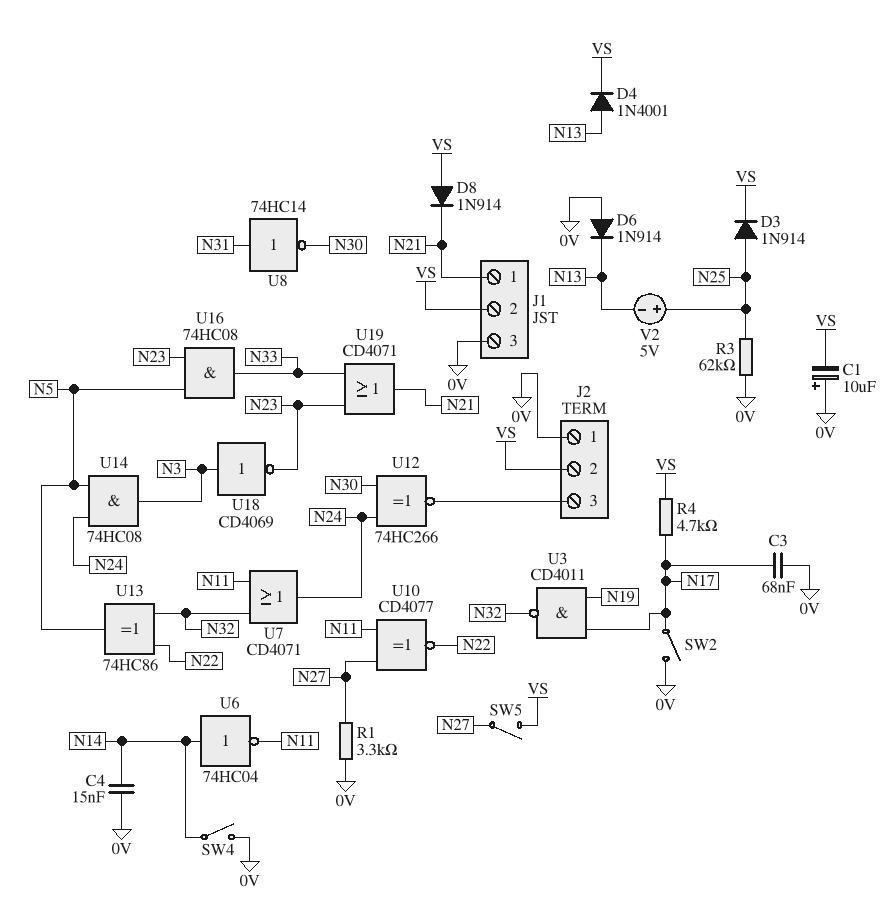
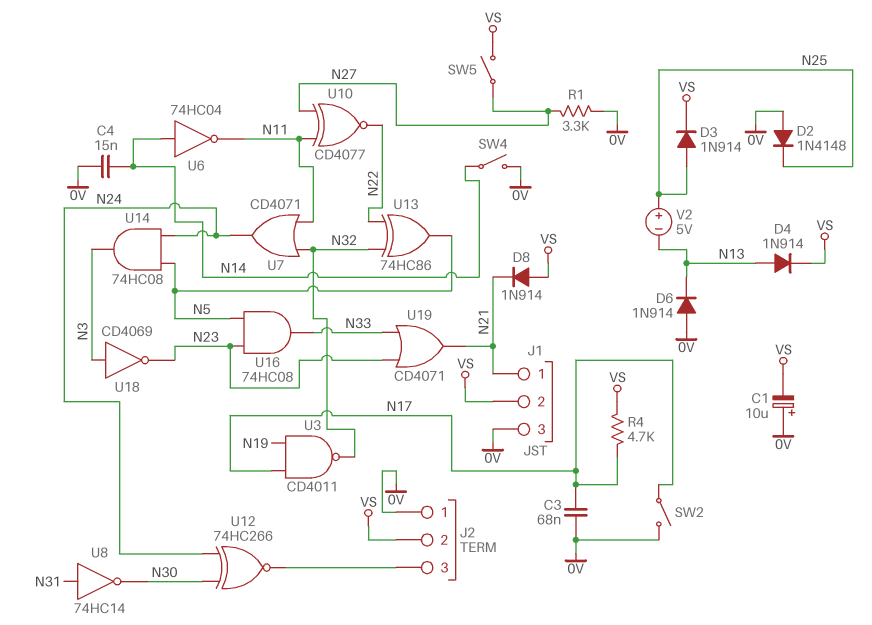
D2: none -> diode 1N4148 (A 0V, K N25)
D4: diode 1N4001 (A N13, K VS) -> diode 1N914 (A N13, K VS)
R3: 62k (0V, N25) -> none

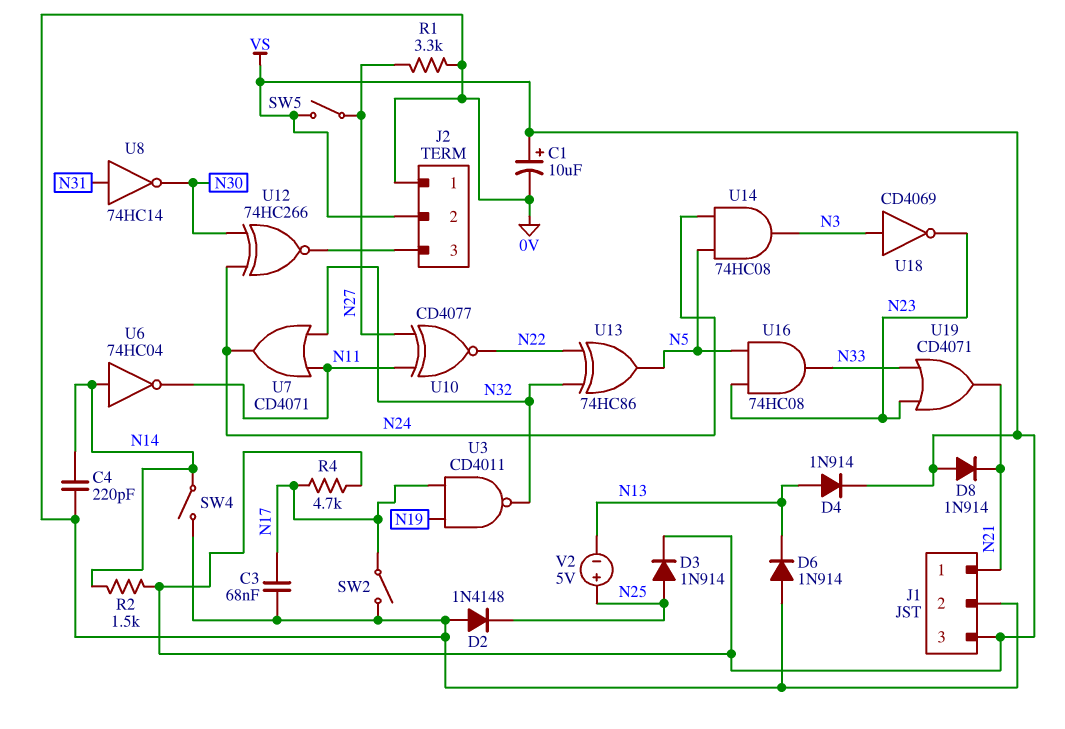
C1: 10uF (plus 0V, minus VS) -> 10uF (plus VS, minus 0V)
C4: 15nF (0V, N14) -> 220pF (0V, N14)
J1 pin 2: VS -> 0V
J1 pin 3: 0V -> VS
R2: none -> 1.5k (N14, VS)

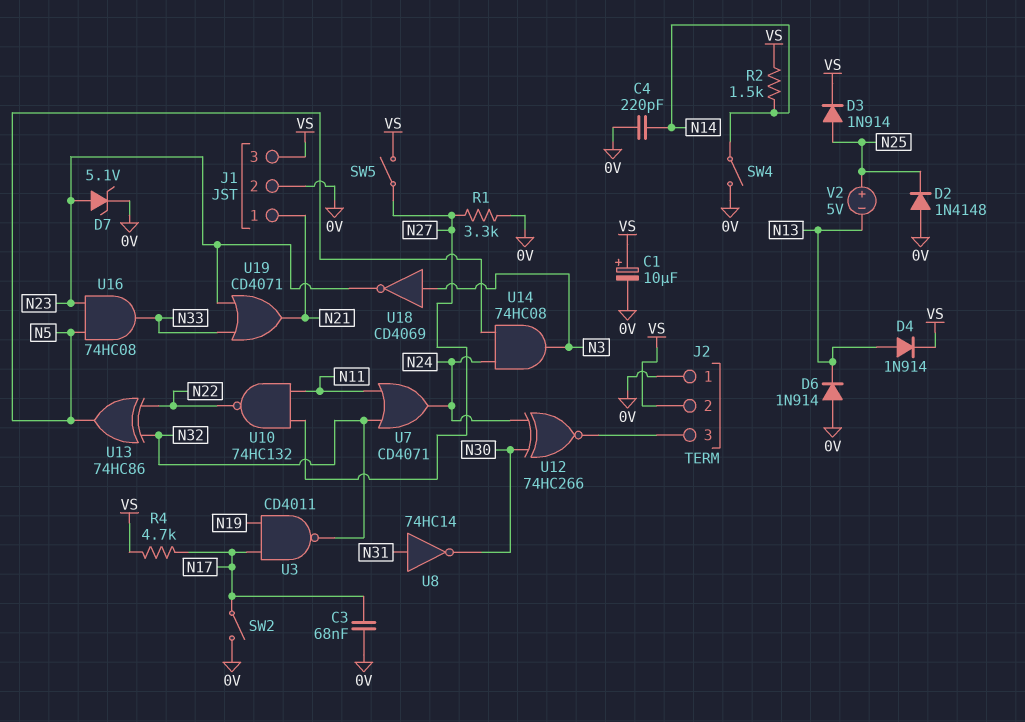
D7: none -> zener 5.1V (A N23, K 0V)
D8: diode 1N914 (A VS, K N21) -> none
U6: NOT 74HC04 (in N14, out N11) -> none
U10: XNOR CD4077 (in N11, in N27, out N22) -> NAND 74HC132 (in N11, in N27, out N22)

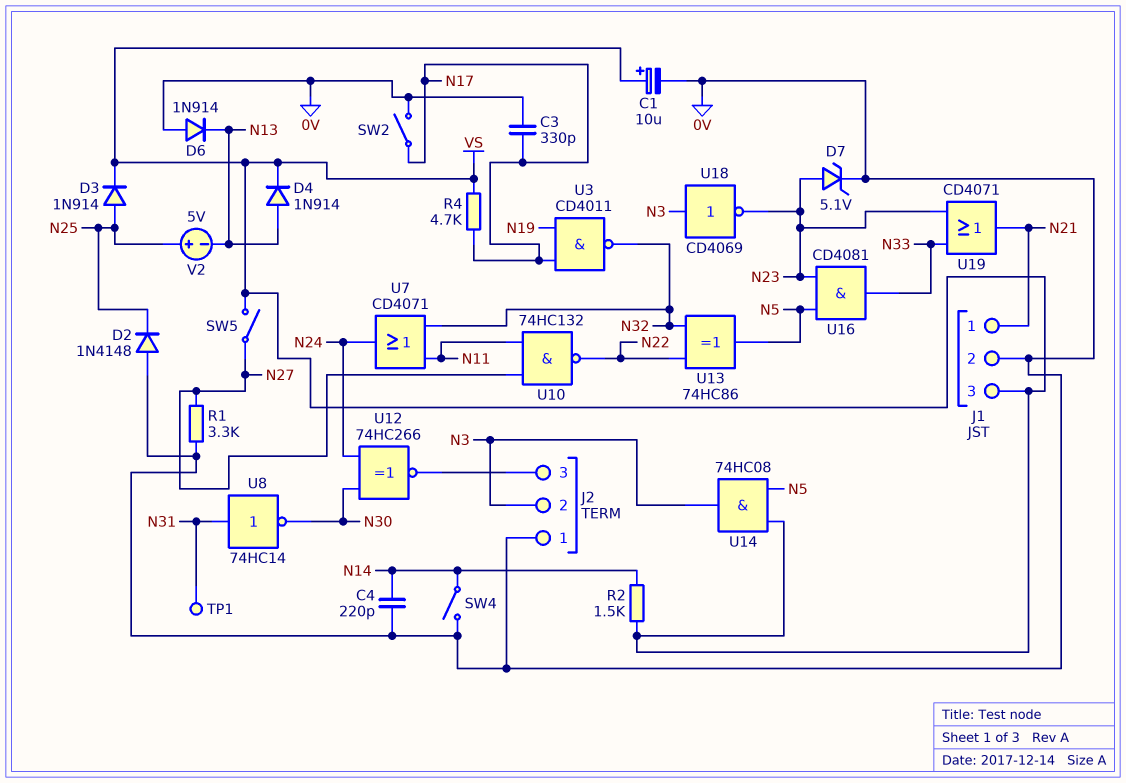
C3: 68nF (0V, N17) -> 330pF (0V, N17)
J2 pin 2: VS -> N3
TP1: none -> test point (N31)
U14: AND 74HC08 (in N5, in N24, out N3) -> AND 74HC08 (in N5, in VS, out N3)
U16: AND 74HC08 (in N5, in N23, out N33) -> AND CD4081 (in N5, in N23, out N33)

